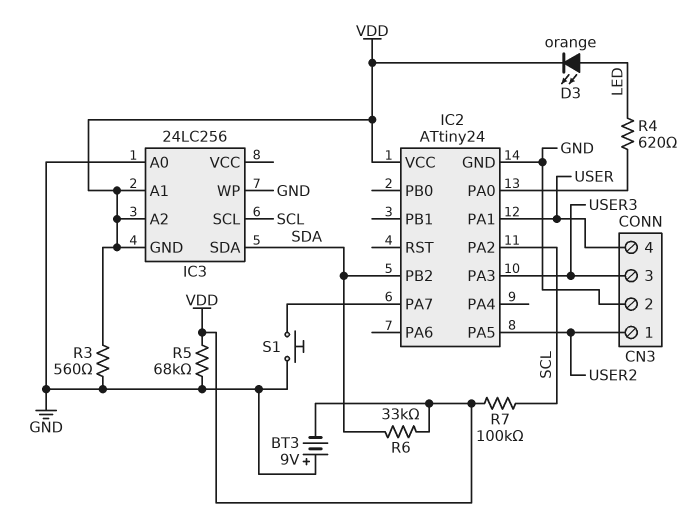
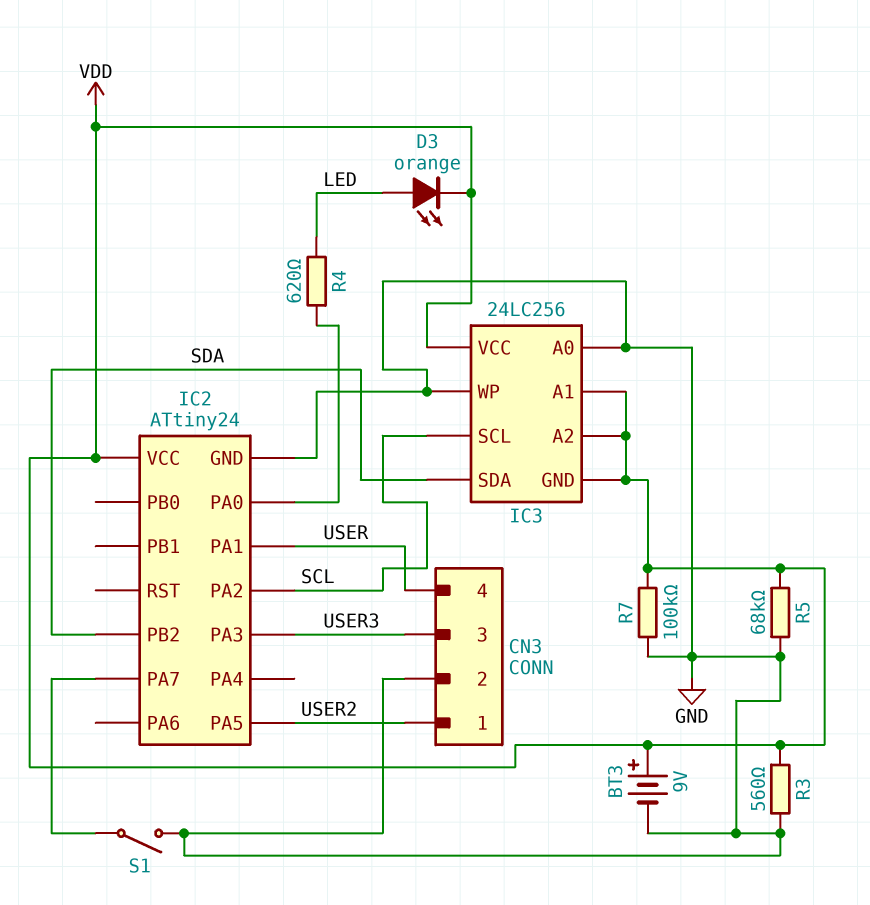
BT3: 9V (plus GND, minus VDD) -> 9V (plus VDD, minus GND)
IC3 pin VCC: none -> VDD
R6: 33k (SDA, VDD) -> none
R7: 100k (SCL, VDD) -> 100k (GND, VDD)
S1: button (GND, IC2/PA7) -> switch (GND, IC2/PA7)

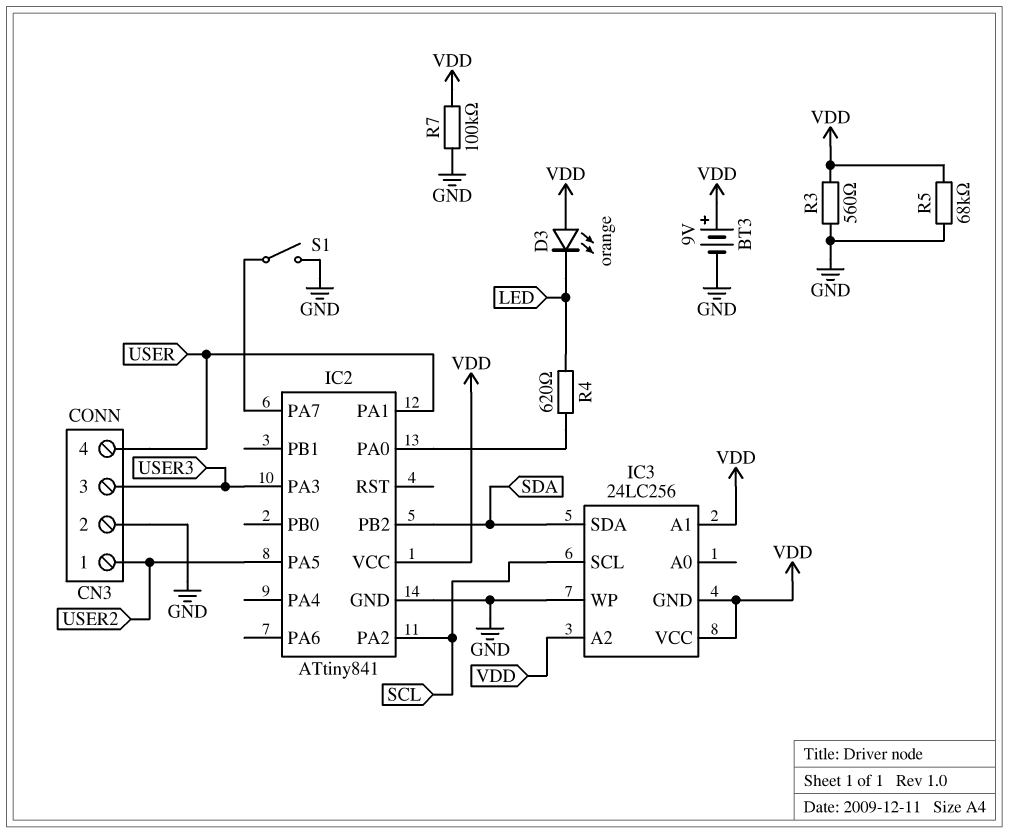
D3: LED orange (A LED, K VDD) -> LED orange (A VDD, K LED)
IC2: ATtiny24 -> ATtiny841
IC3 pin A0: GND -> none

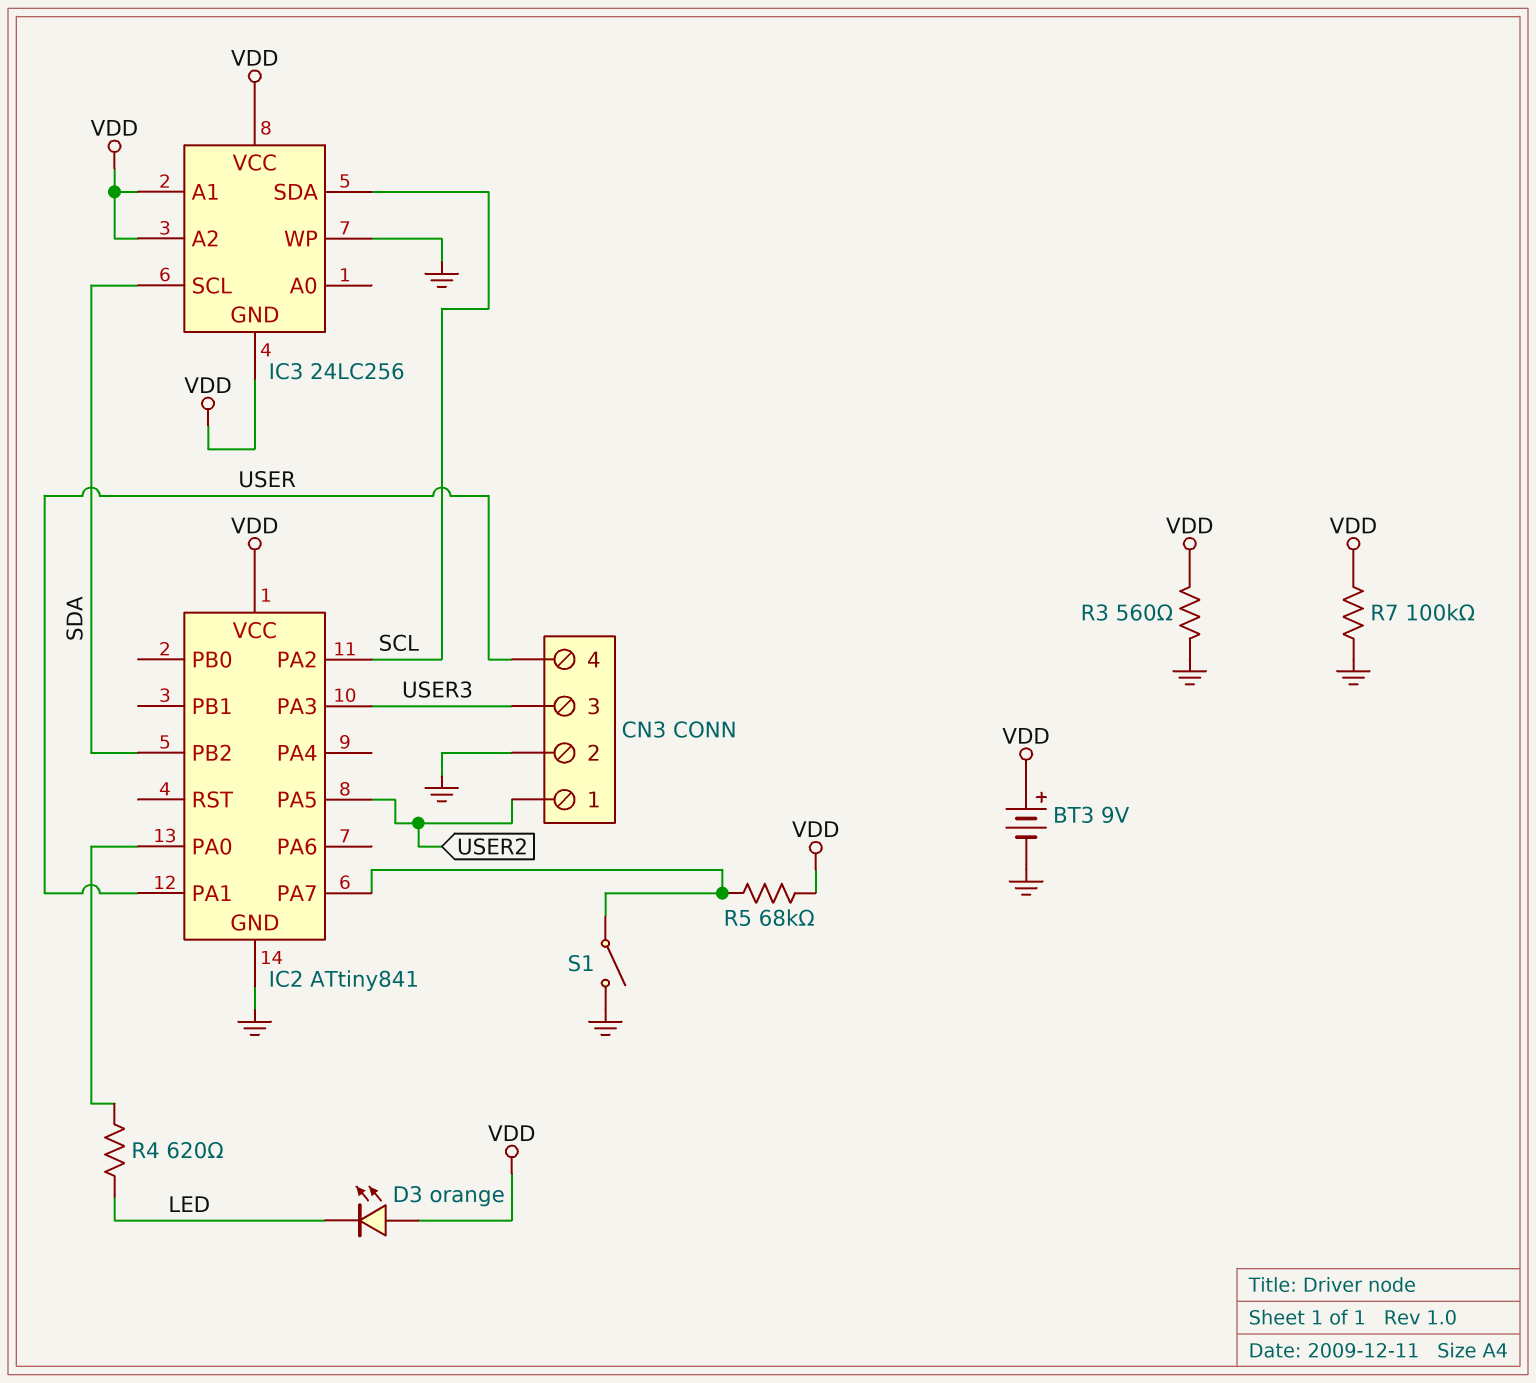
IC3 pin SCL: SCL -> SDA
IC3 pin SDA: SDA -> SCL
R5: 68k (GND, VDD) -> 68k (IC2/PA7, VDD)

